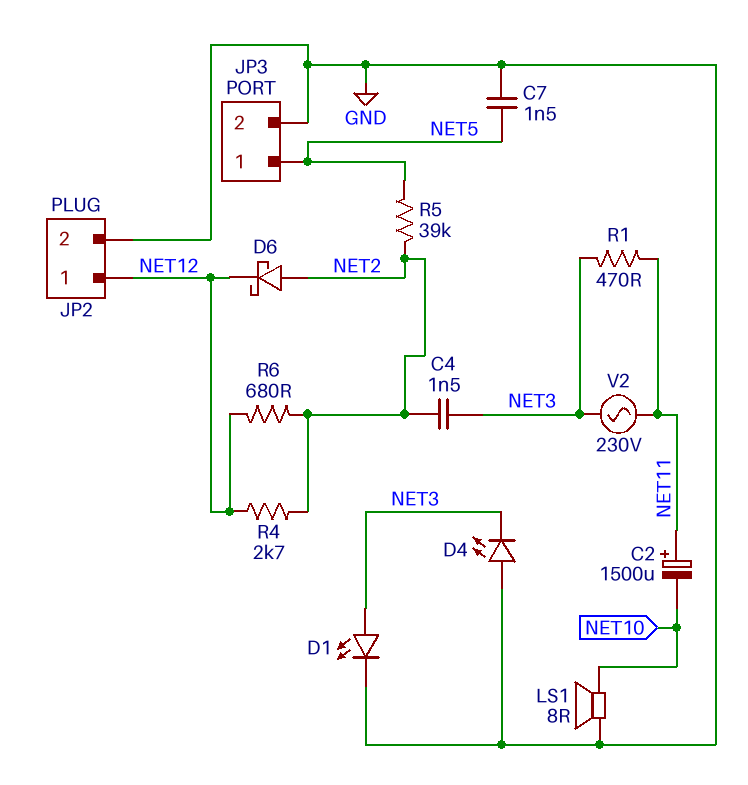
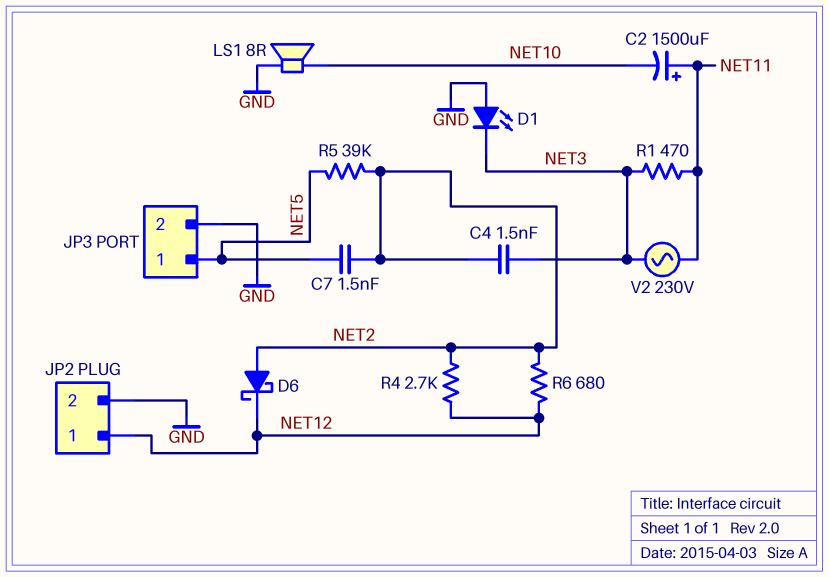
C7: 1.5nF (GND, NET5) -> 1.5nF (NET2, NET5)
D1: LED (A NET3, K GND) -> LED (A GND, K NET3)
D4: LED (A GND, K NET3) -> none

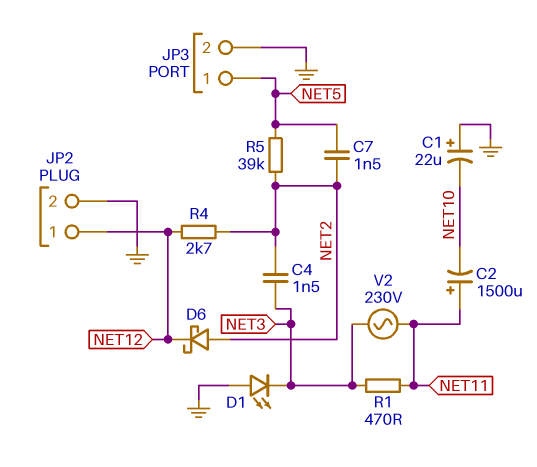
C1: none -> 22uF (plus GND, minus NET10)
LS1: speaker 8R (GND, NET10) -> none
R6: 680 (NET2, NET12) -> none

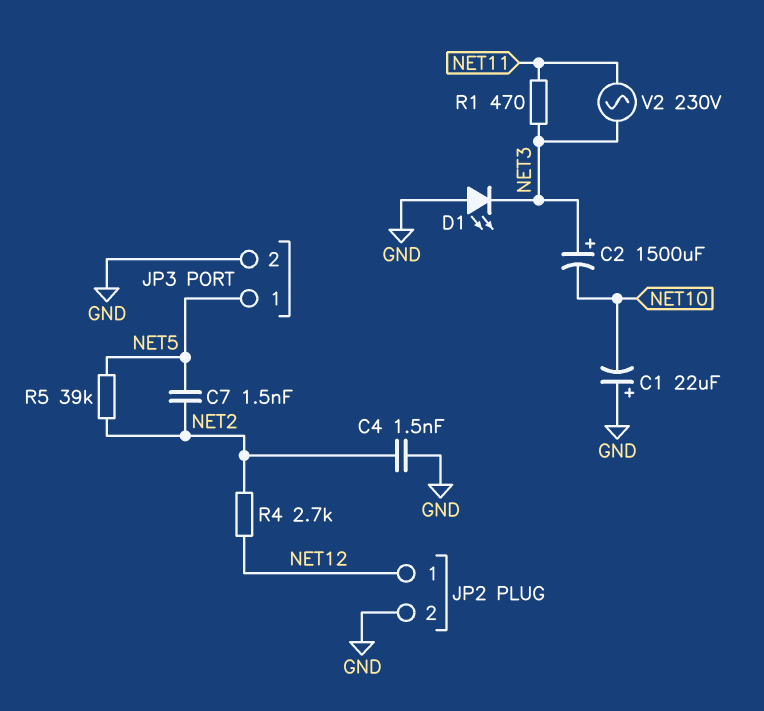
C2: 1500uF (plus NET11, minus NET10) -> 1500uF (plus NET3, minus NET10)
C4: 1.5nF (NET2, NET3) -> 1.5nF (GND, NET2)
D6: schottky (A NET2, K NET12) -> none

